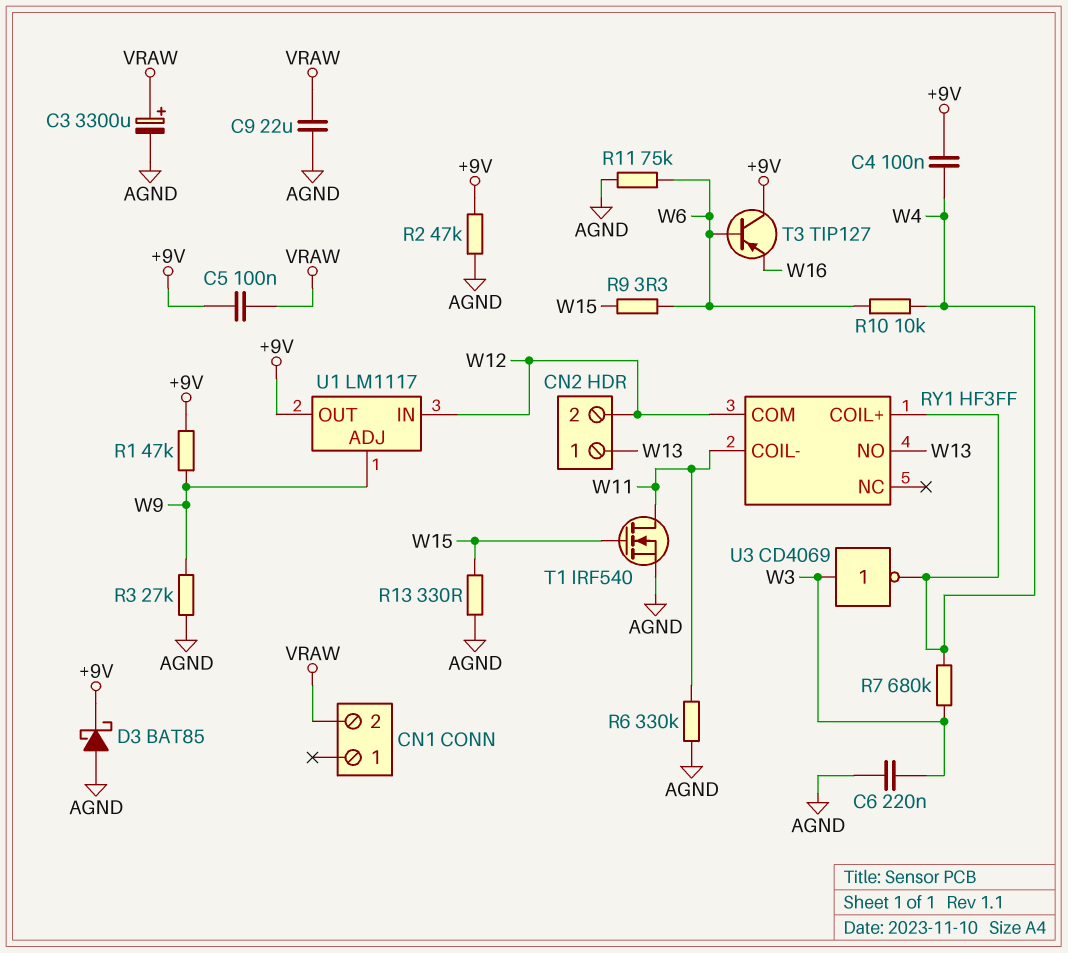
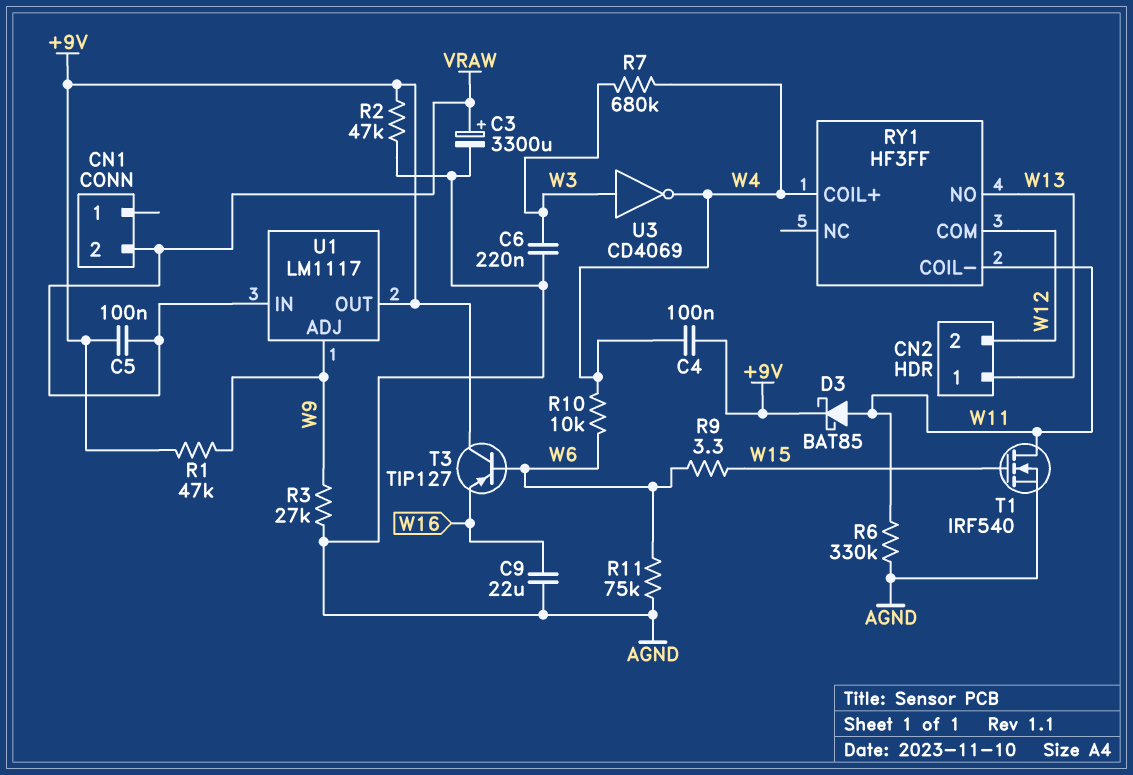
C9: 22uF (AGND, VRAW) -> 22uF (AGND, W16)
D3: schottky BAT85 (A AGND, K +9V) -> schottky BAT85 (A W11, K +9V)
R13: 330 (AGND, W15) -> none
U1 pin IN: W12 -> VRAW

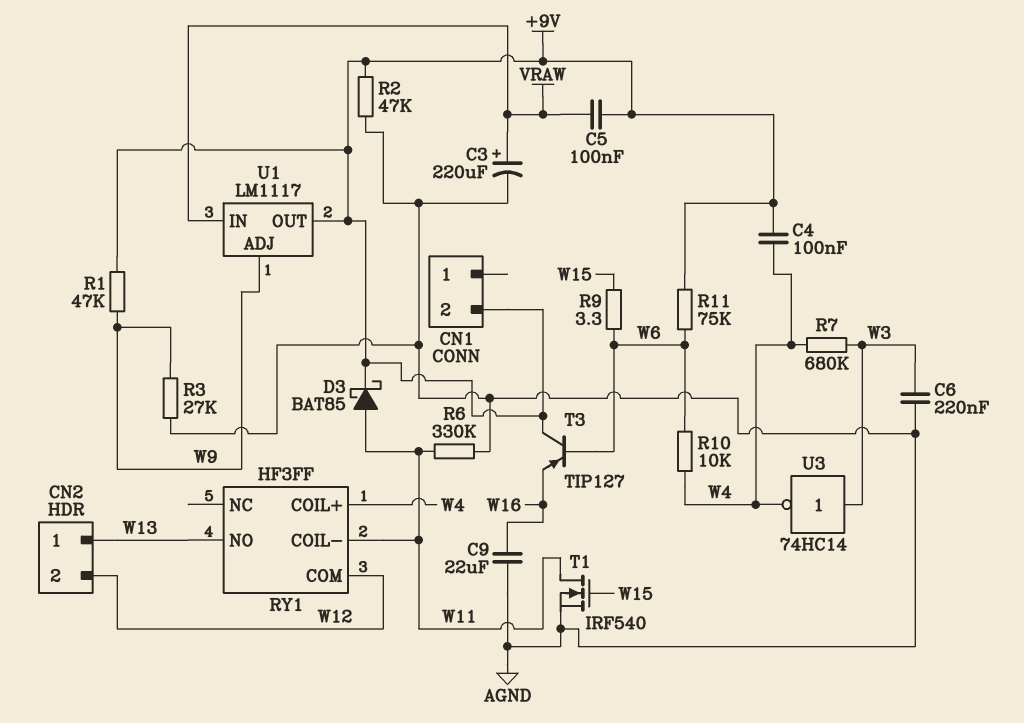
C3: 3300uF (plus VRAW, minus AGND) -> 220uF (plus VRAW, minus AGND)
CN1 pin 2: VRAW -> +9V
R11: 75k (AGND, W6) -> 75k (+9V, W6)
U3: NOT CD4069 (in W3, out W4) -> NOT 74HC14 (in W3, out W4)

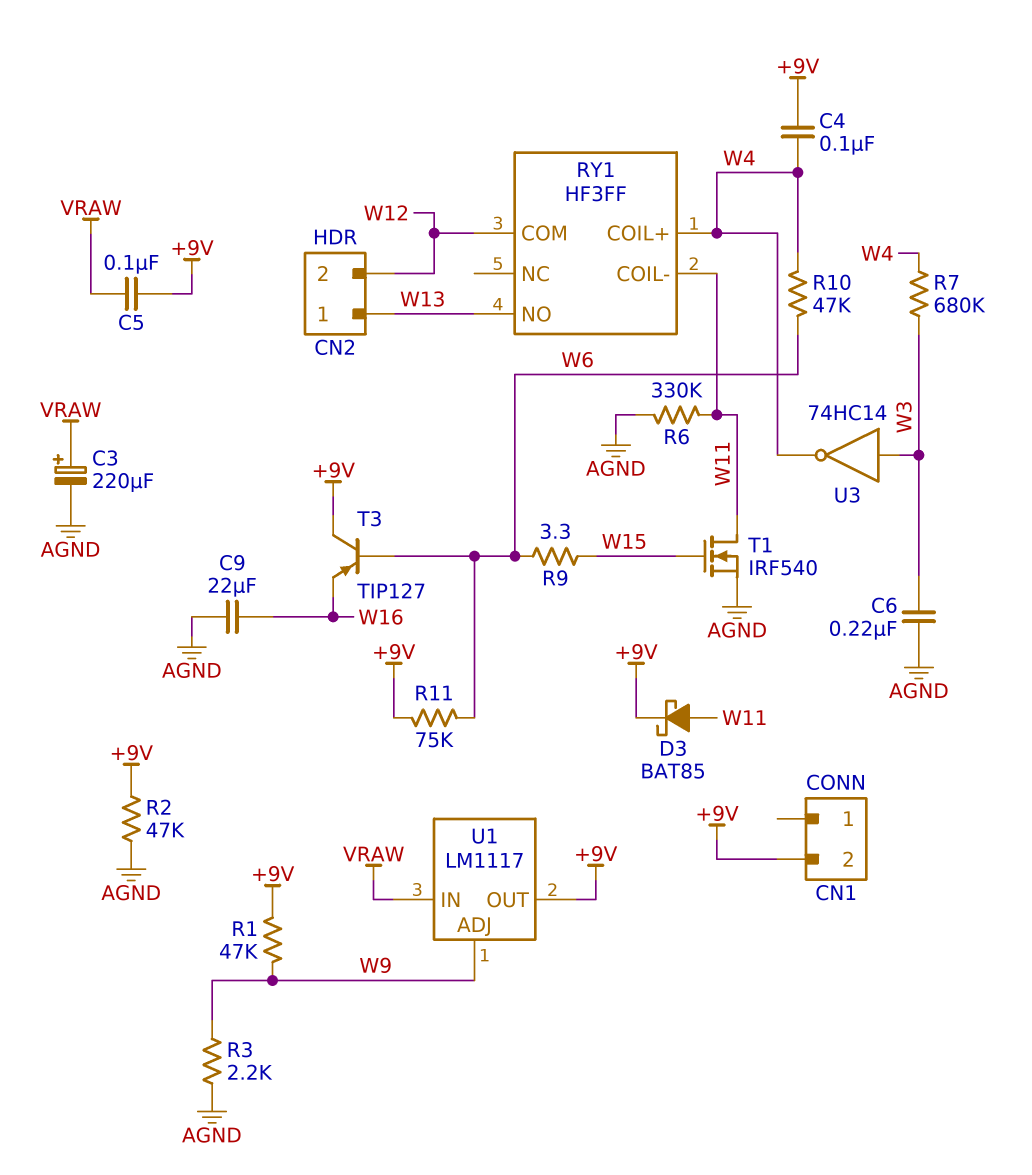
R3: 27k (AGND, W9) -> 2.2k (AGND, W9)
R10: 10k (W4, W6) -> 47k (W4, W6)

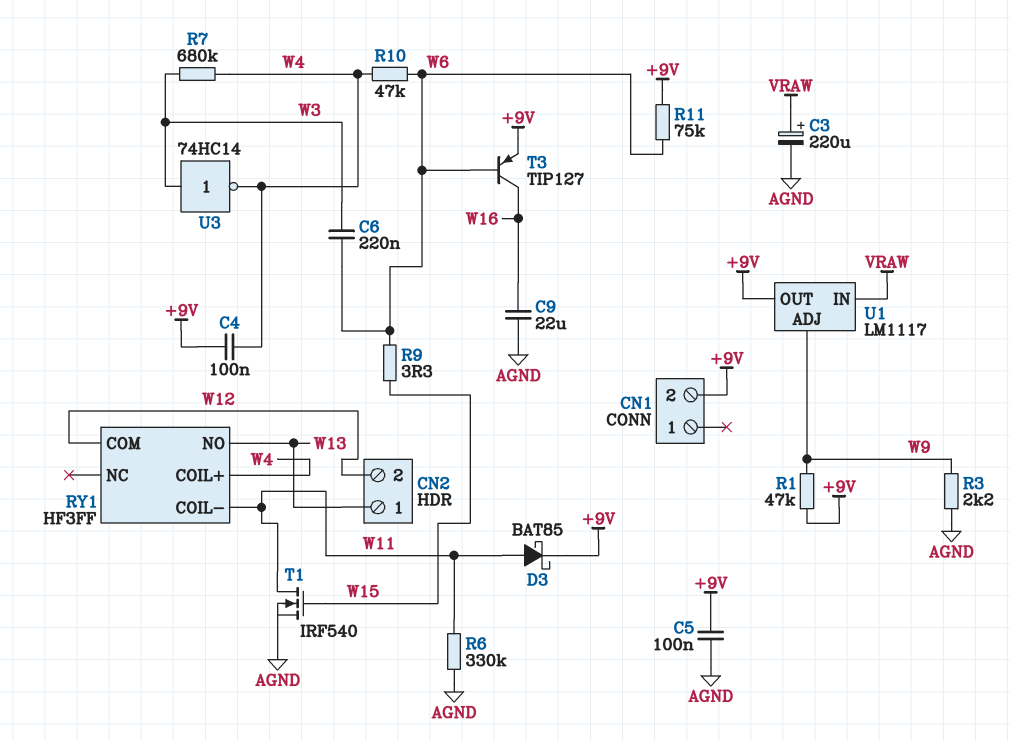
C5: 100nF (+9V, VRAW) -> 100nF (+9V, AGND)
C6: 220nF (AGND, W3) -> 220nF (W3, W6)
R2: 47k (+9V, AGND) -> none
T3: PNP TIP127 (B W6, C +9V, E W16) -> PNP TIP127 (B W6, C W16, E +9V)

